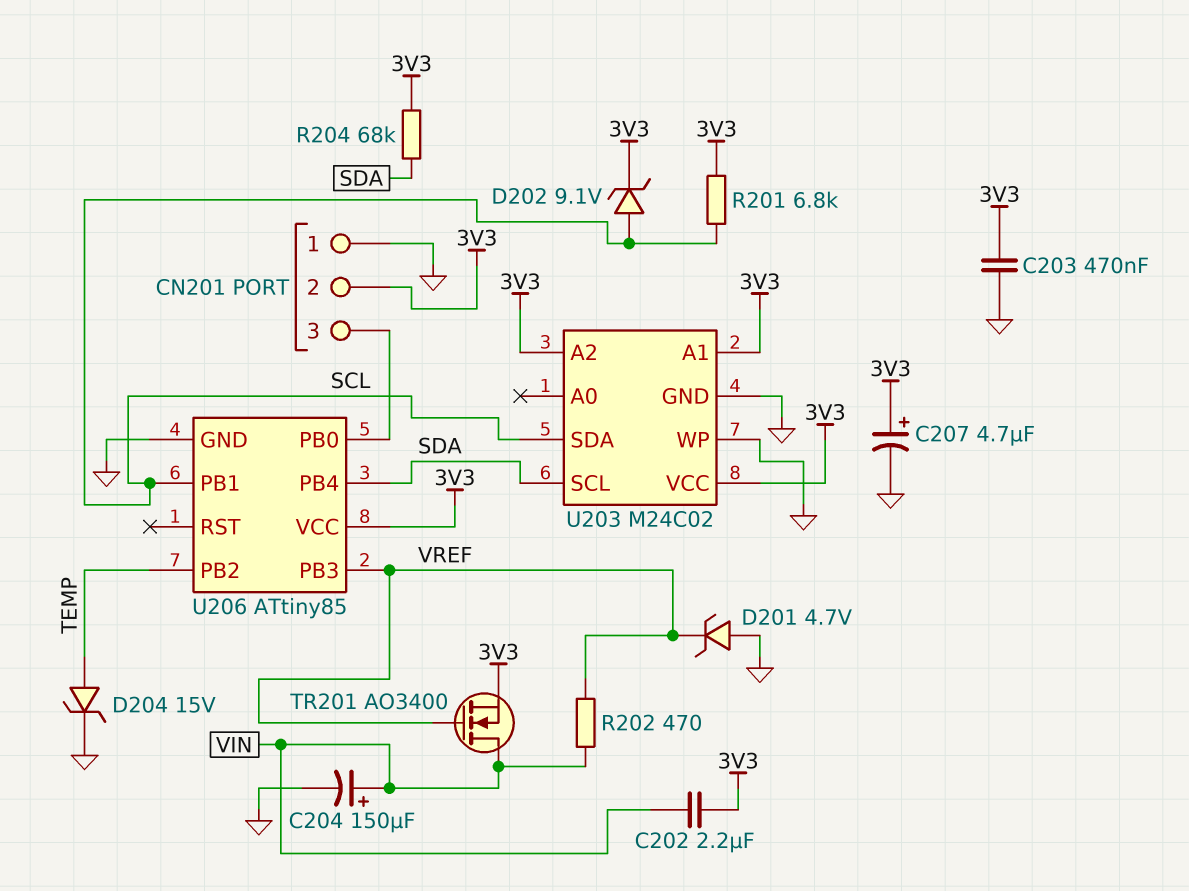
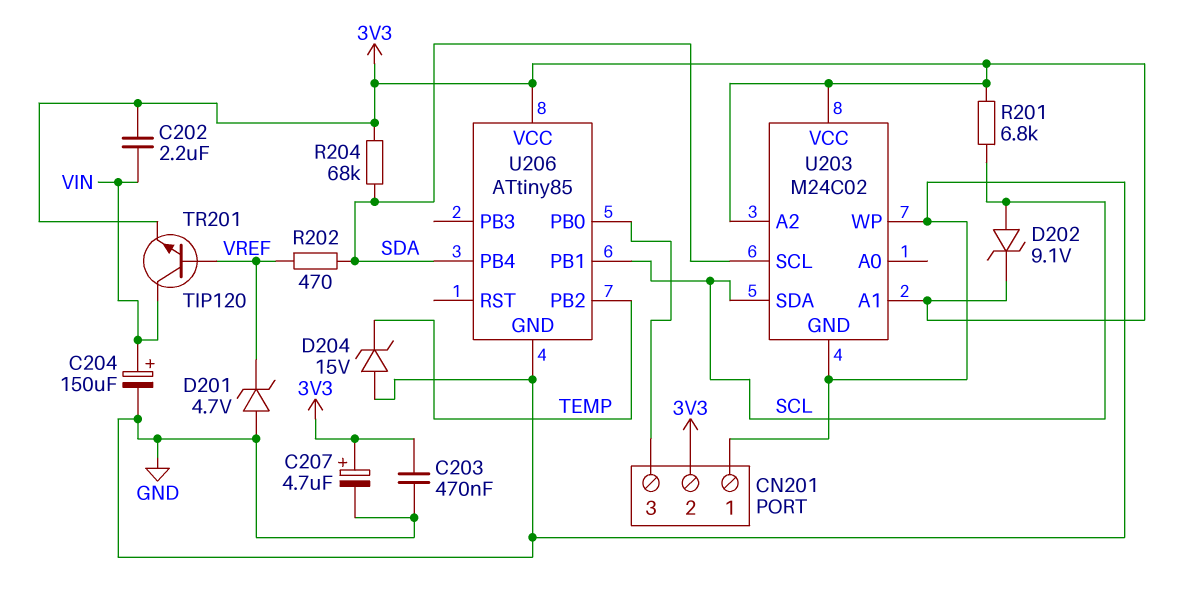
D204: zener 15V (A TEMP, K GND) -> zener 15V (A GND, K TEMP)
R202: 470 (VIN, VREF) -> 470 (SDA, VREF)
TR201: NMOS AO3400 (G VREF, D VIN, S 3V3) -> NPN TIP120 (B VREF, C VIN, E 3V3)
U206 pin PB3: VREF -> none

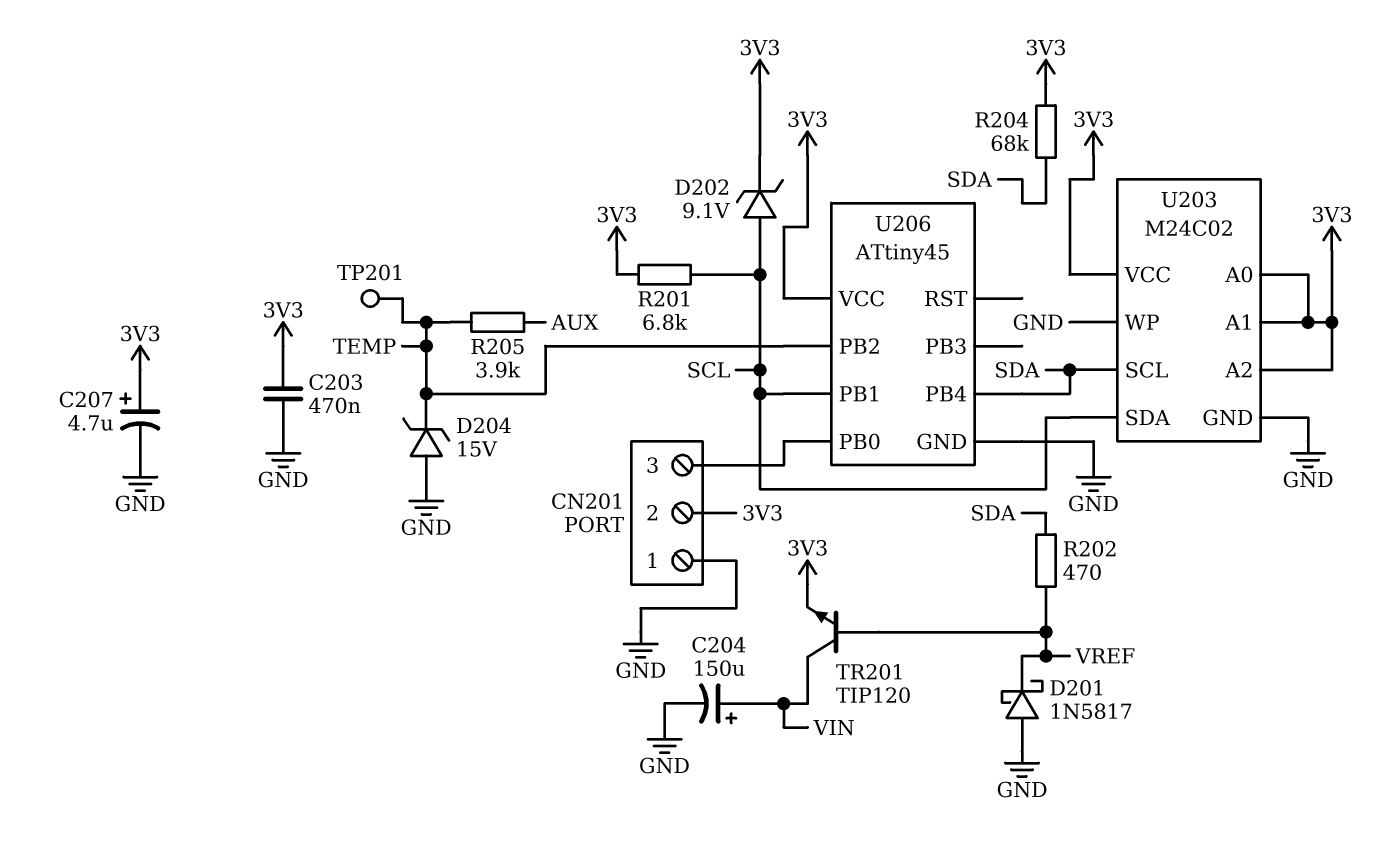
C202: 2.2uF (3V3, VIN) -> none
D201: zener 4.7V (A GND, K VREF) -> schottky 1N5817 (A GND, K VREF)
R205: none -> 3.9k (AUX, TEMP)
TP201: none -> test point (TEMP)
U203 pin A0: none -> 3V3
U206: ATtiny85 -> ATtiny45

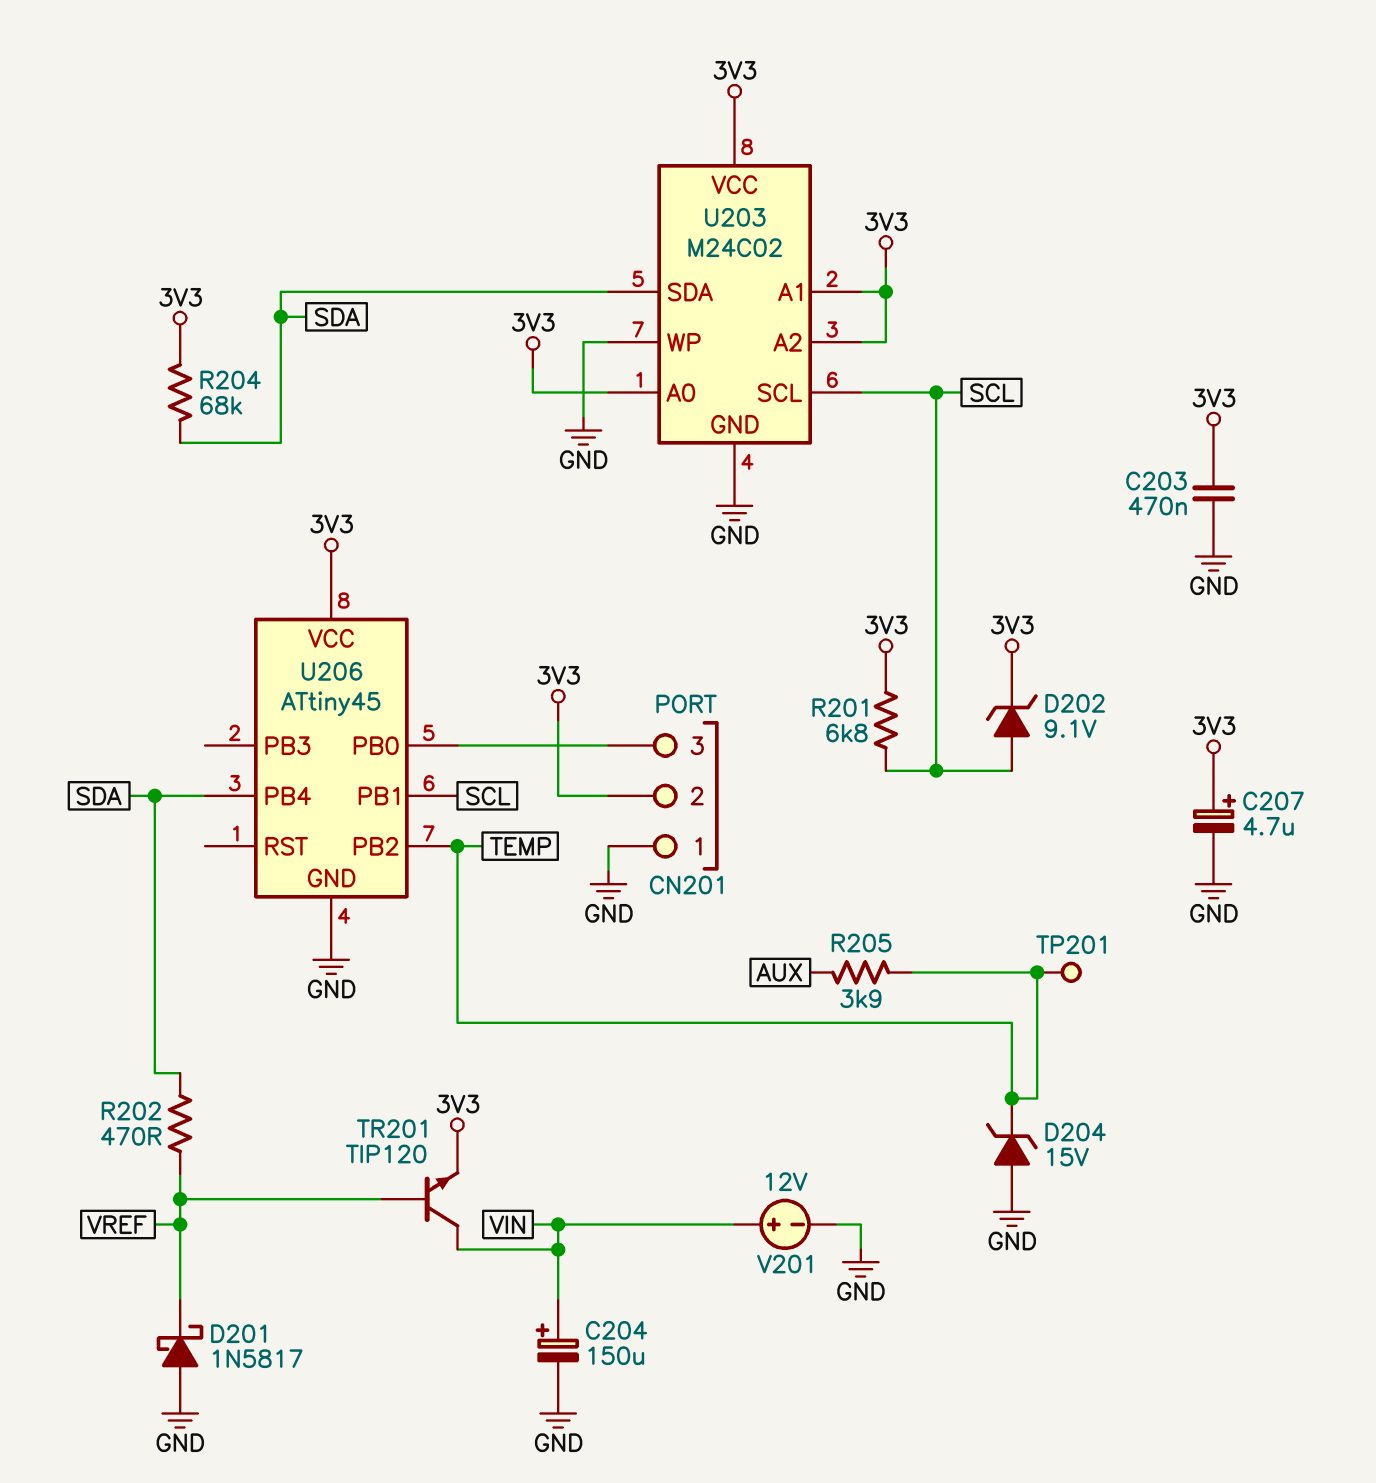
U203 pin SCL: SDA -> SCL
U203 pin SDA: SCL -> SDA
V201: none -> 12V (plus VIN, minus GND)

